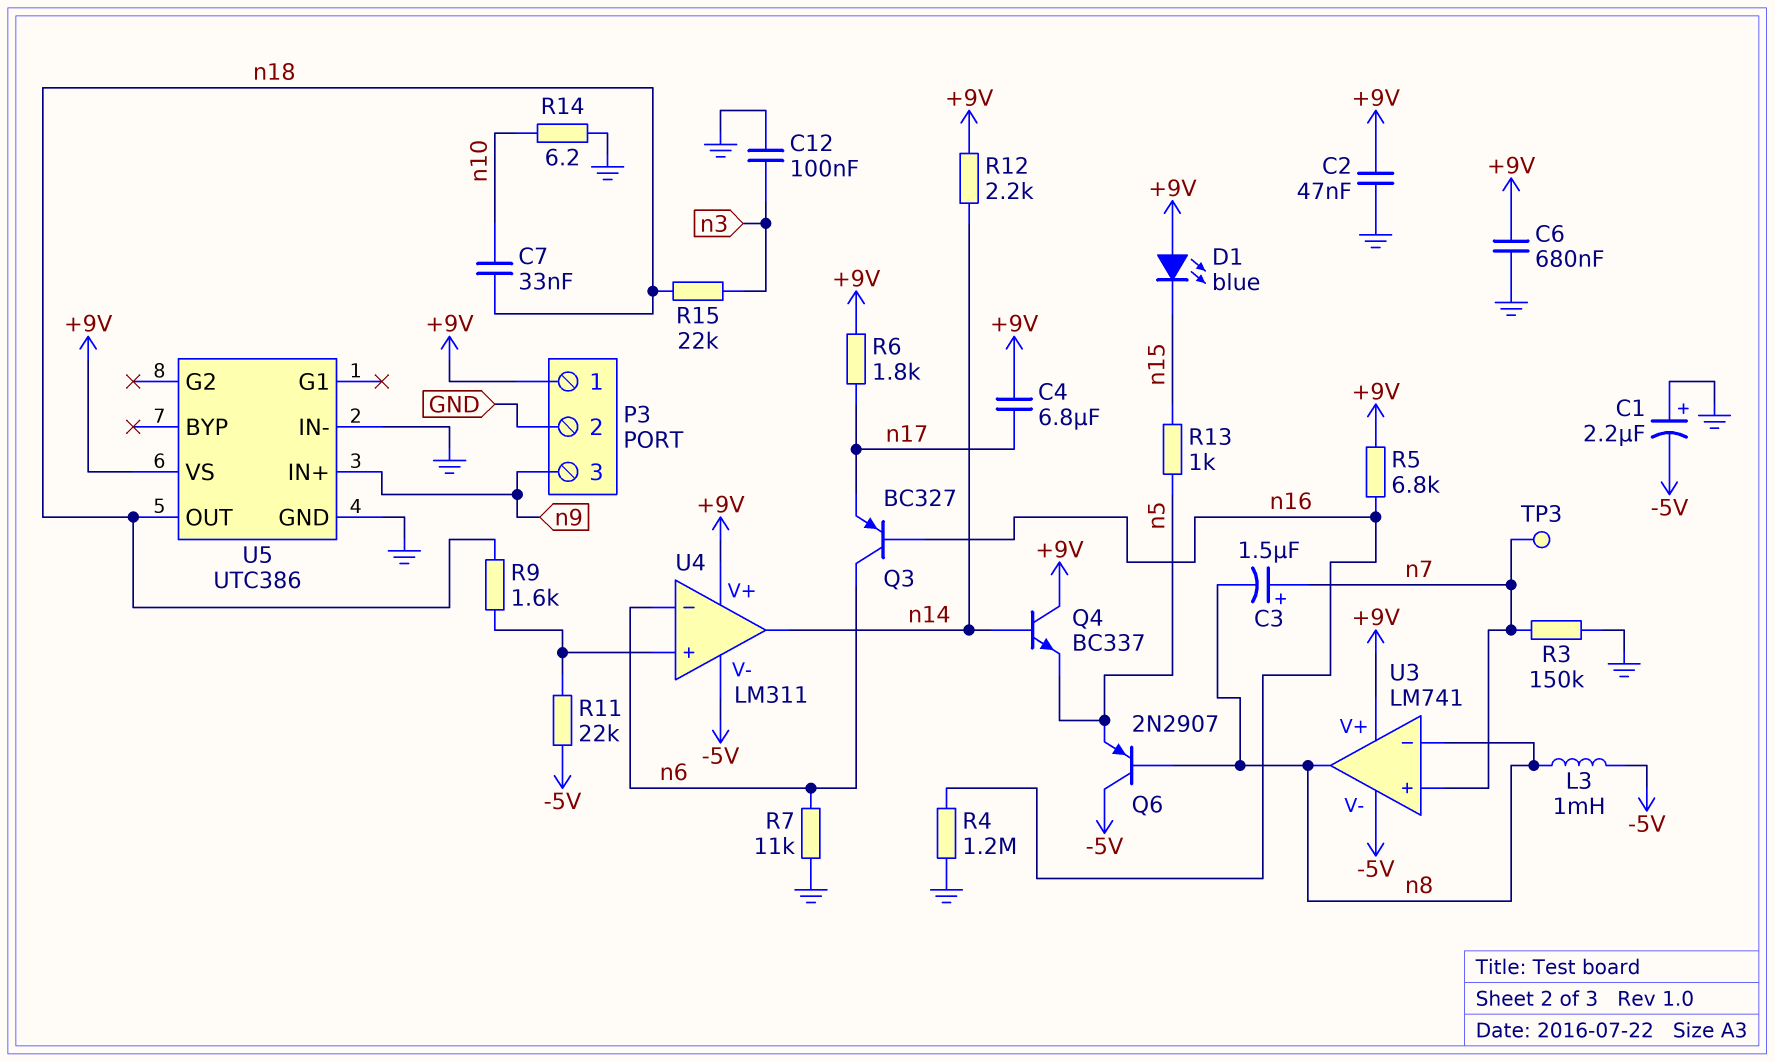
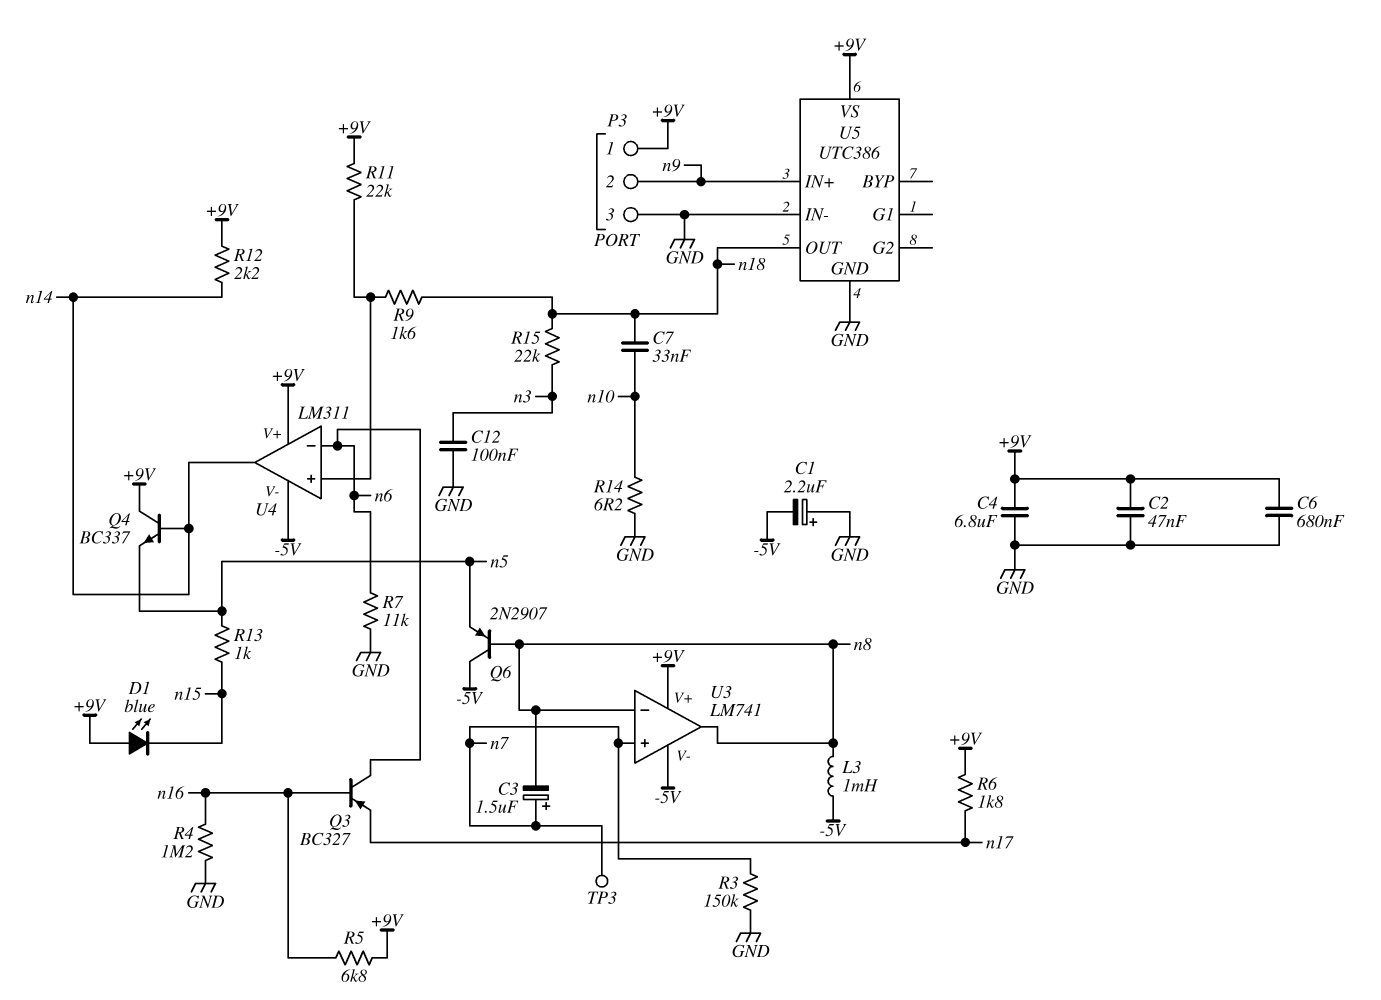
C4: 6.8uF (+9V, n17) -> 6.8uF (+9V, GND)
P3 pin 2: GND -> n9
P3 pin 3: n9 -> GND
R11: 22k (-5V, U4/in+) -> 22k (+9V, U4/in+)

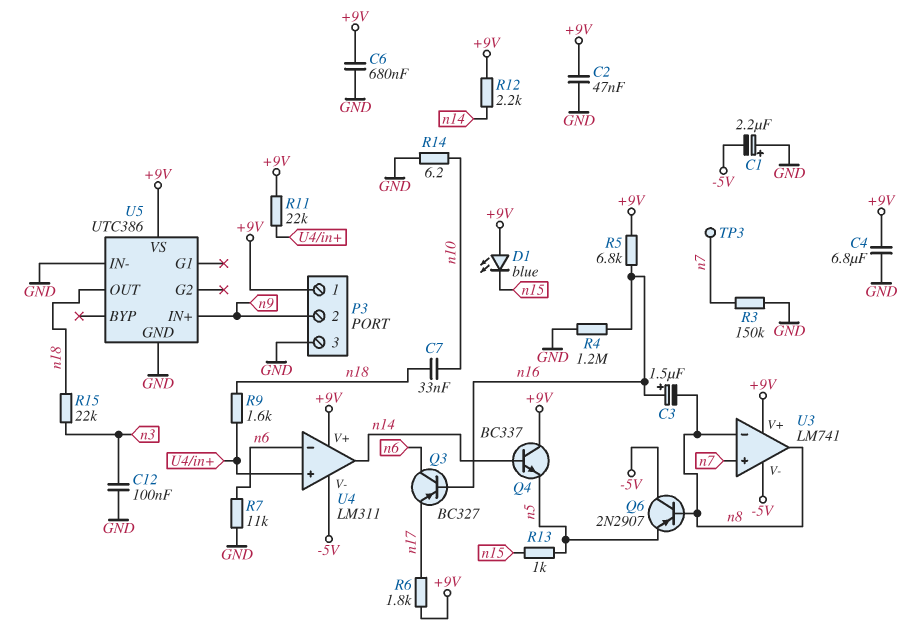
C3: 1.5uF (plus n7, minus n8) -> 1.5uF (plus n16, minus n8)
L3: 1mH (-5V, n8) -> none

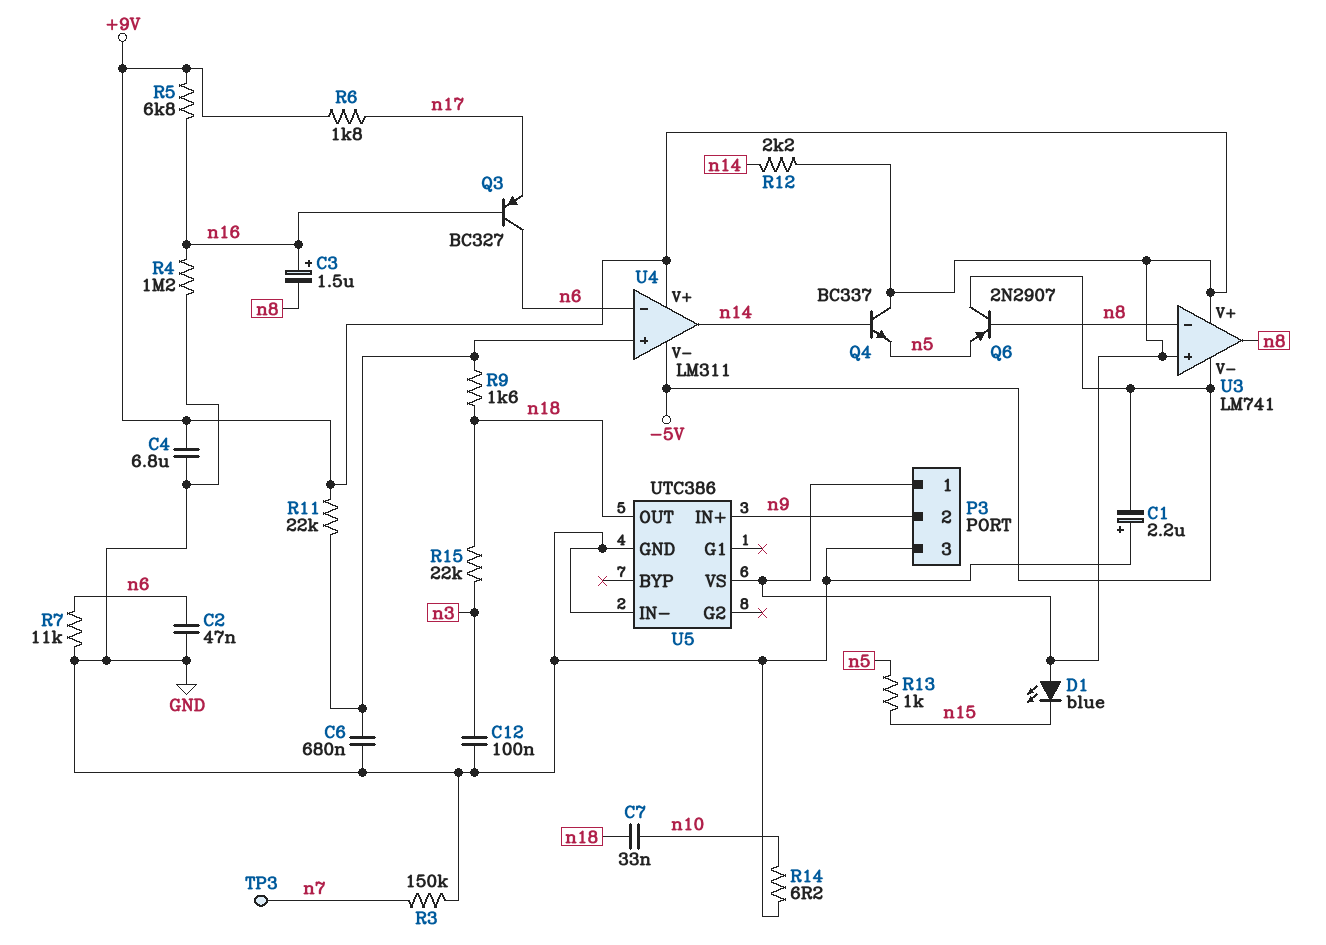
C2: 47nF (+9V, GND) -> 47nF (GND, n6)
C6: 680nF (+9V, GND) -> 680nF (GND, U4/in+)
U3 pin in+: n7 -> +9V

